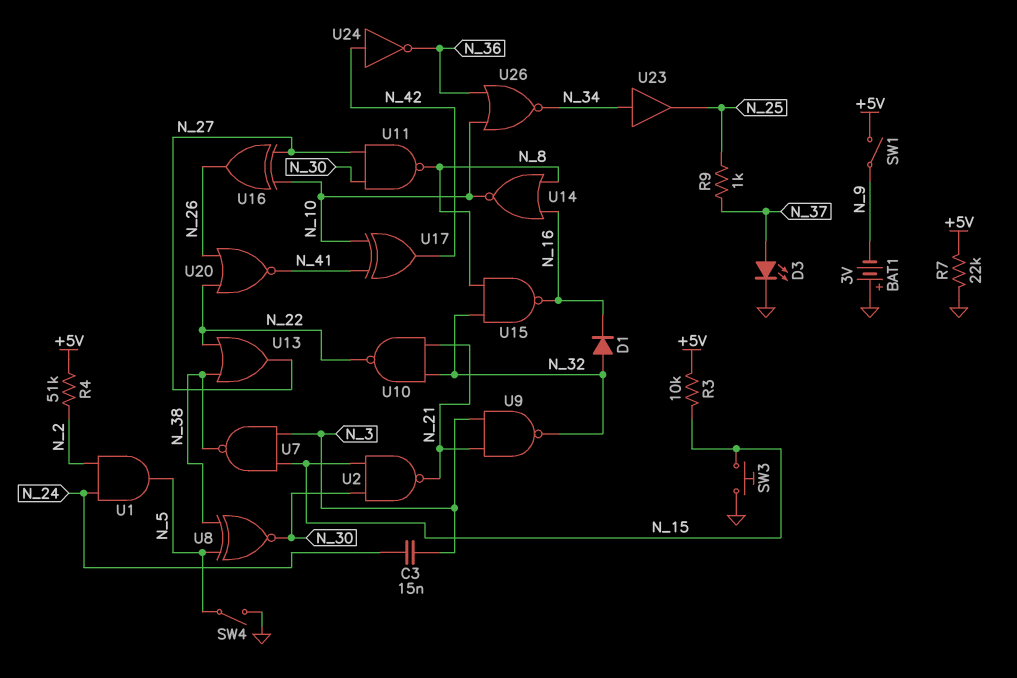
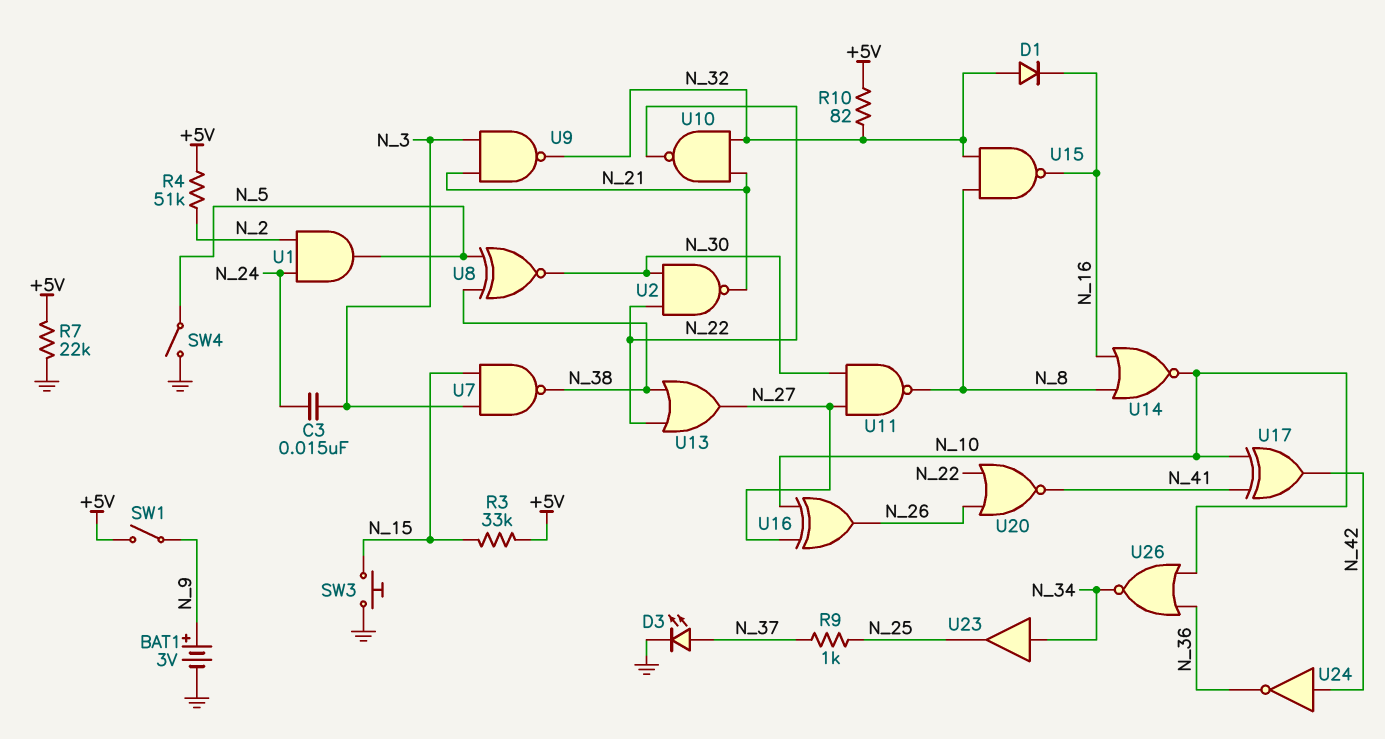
BAT1: 3V (plus GND, minus N_9) -> 3V (plus N_9, minus GND)
R3: 10k (+5V, N_15) -> 33k (+5V, N_15)
R10: none -> 82 (+5V, N_32)
U2: NAND (in N_15, in N_30, out N_21) -> NAND (in N_22, in N_30, out N_21)

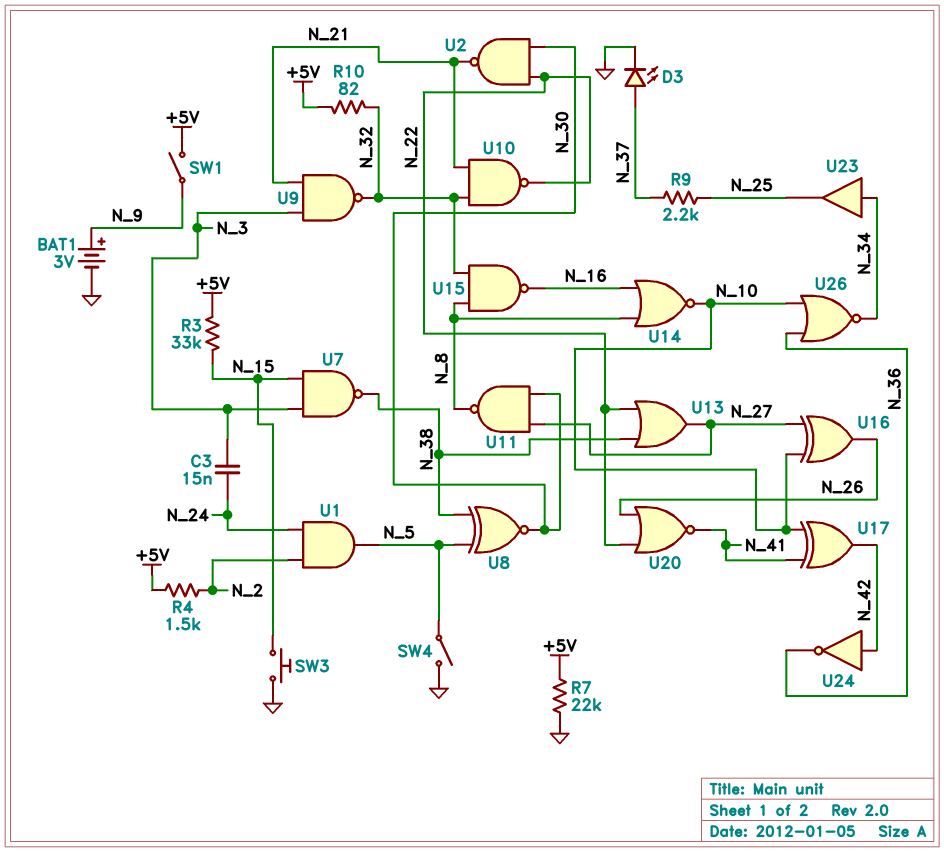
D1: diode (A N_32, K N_16) -> none
R4: 51k (+5V, N_2) -> 1.5k (+5V, N_2)
R9: 1k (N_25, N_37) -> 2.2k (N_25, N_37)

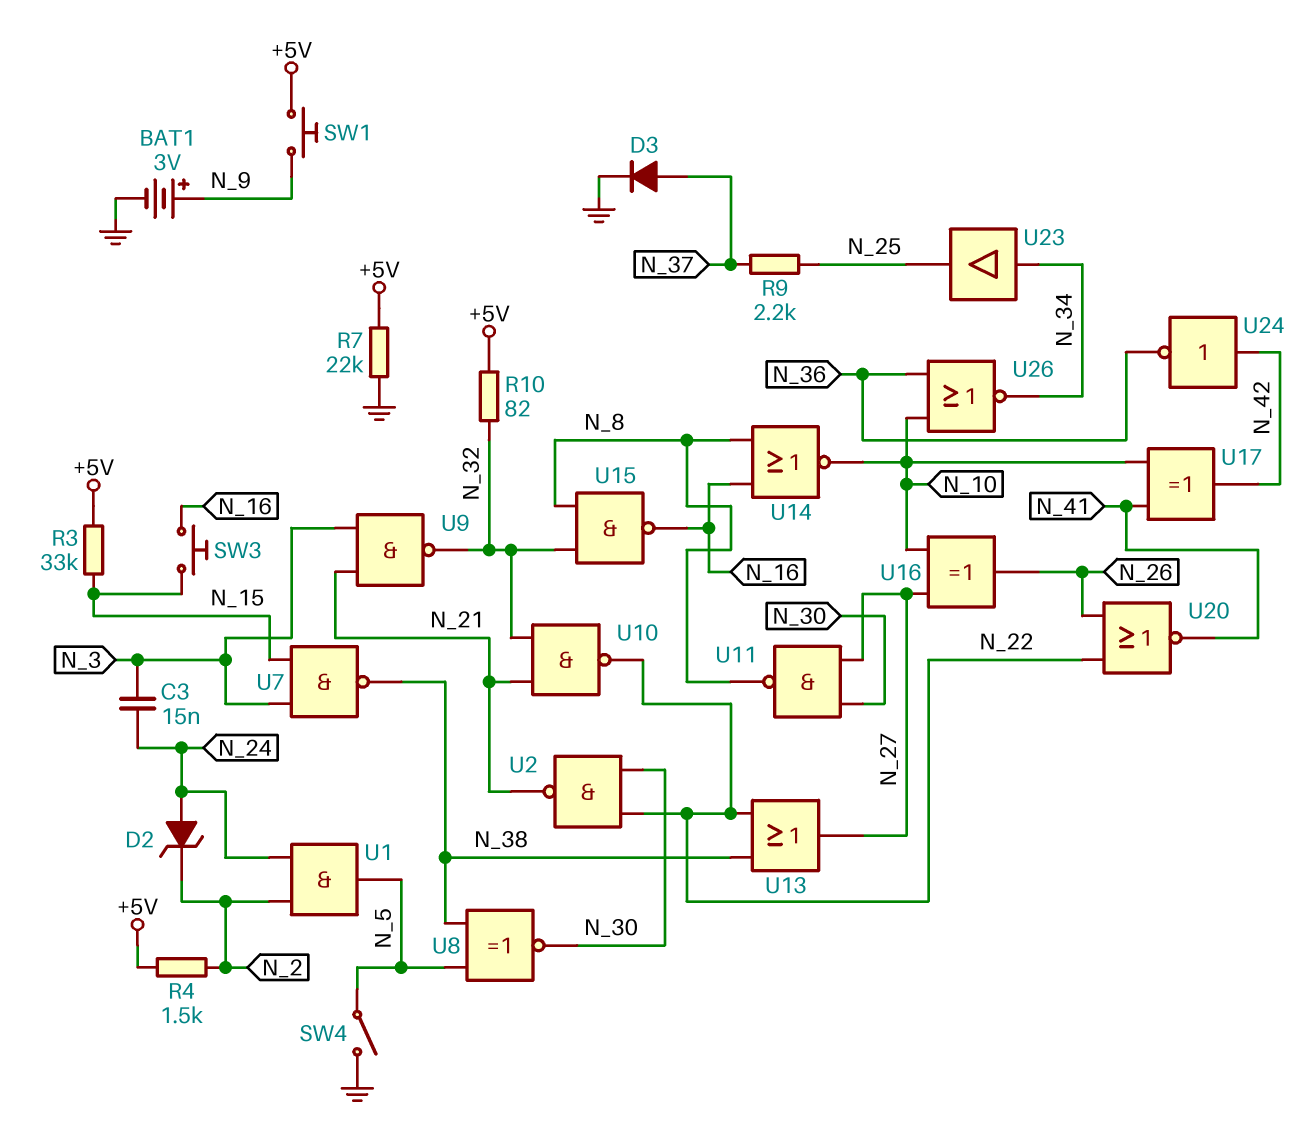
D2: none -> zener (A N_24, K N_2)
D3: LED (A N_37, K GND) -> diode (A N_37, K GND)
SW1: switch (+5V, N_9) -> button (+5V, N_9)
SW3: button (GND, N_15) -> button (N_15, N_16)

